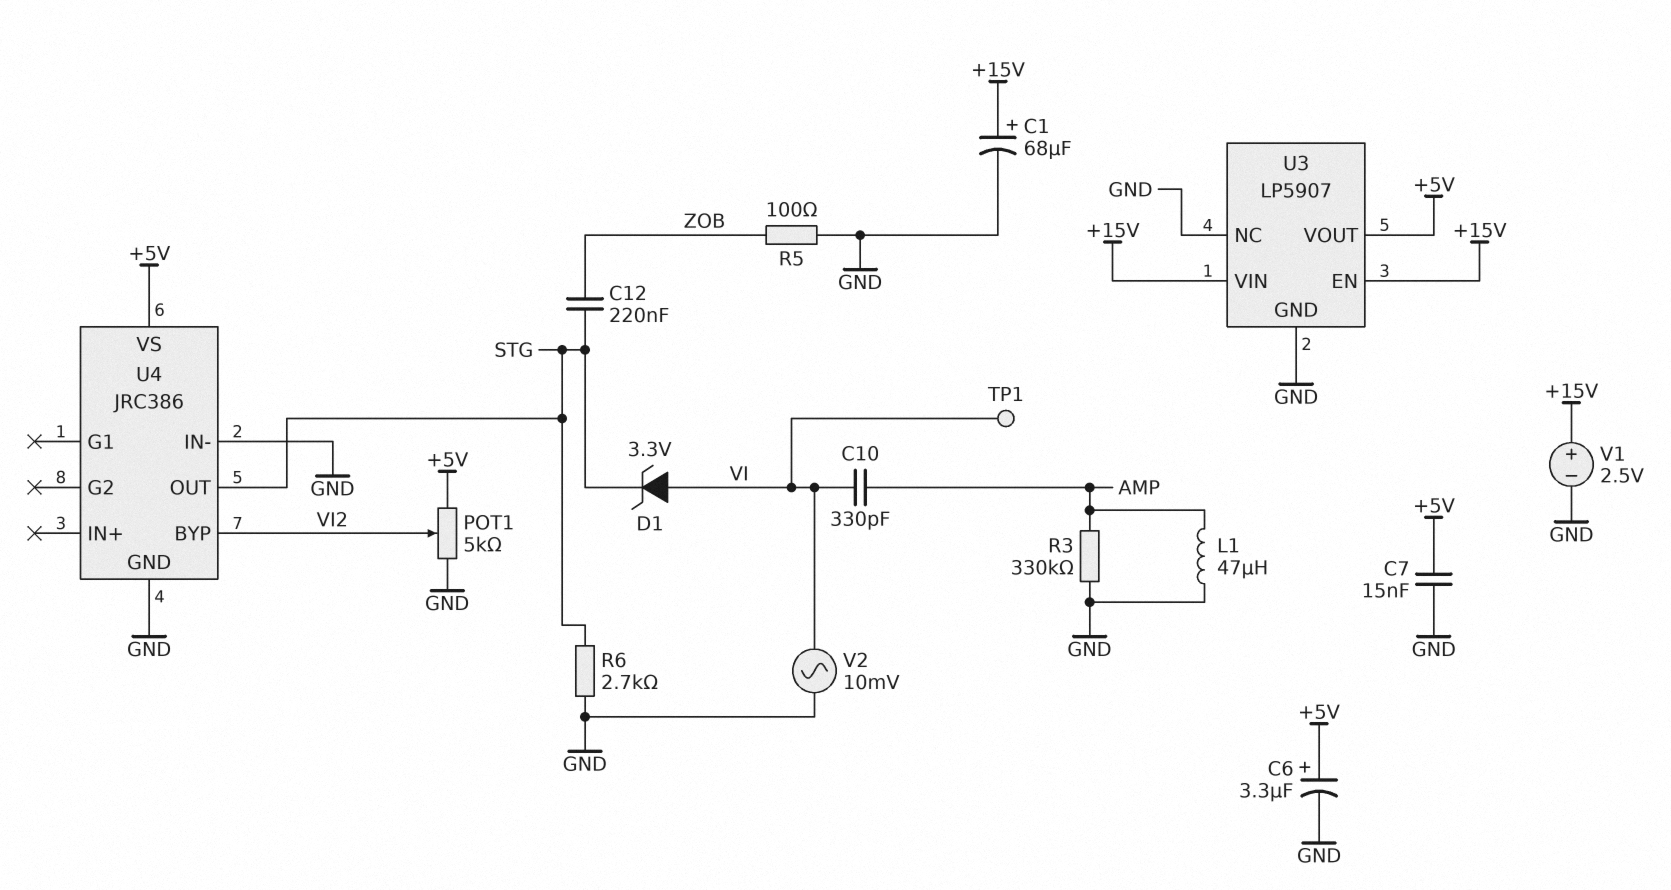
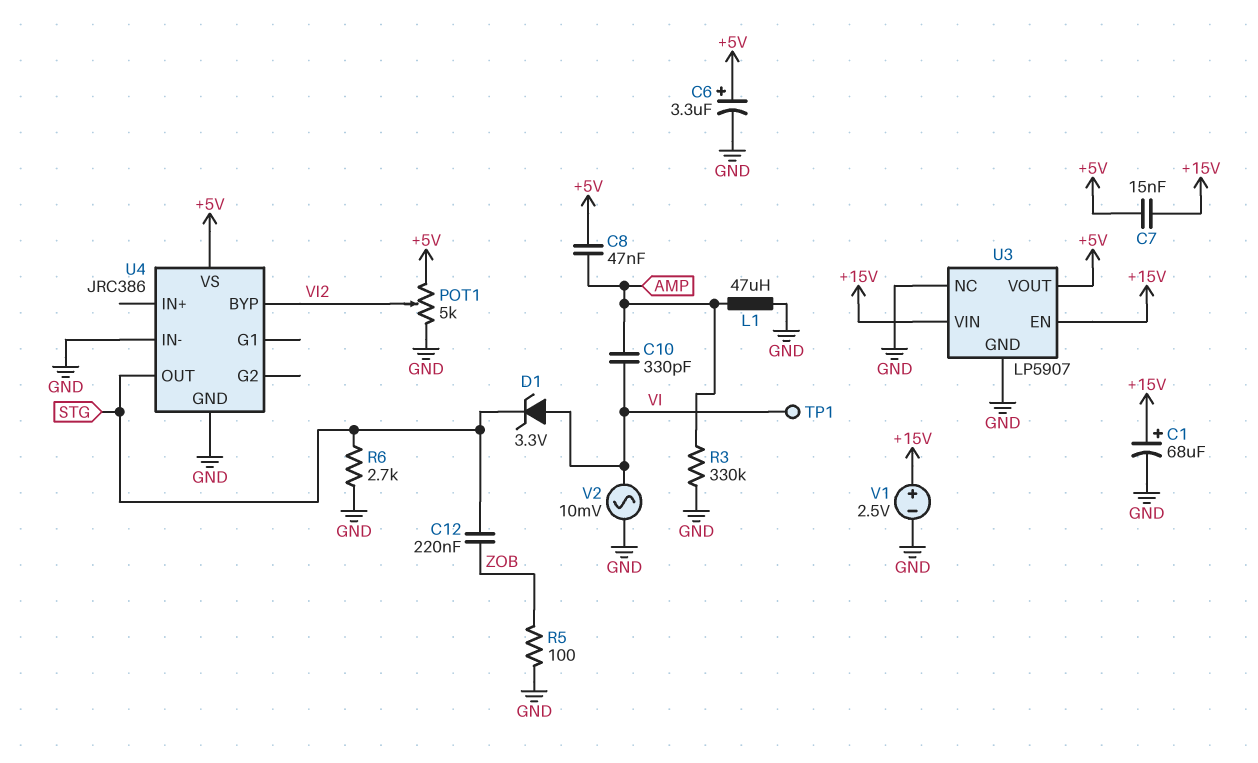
C7: 15nF (+5V, GND) -> 15nF (+5V, +15V)
C8: none -> 47nF (+5V, AMP)

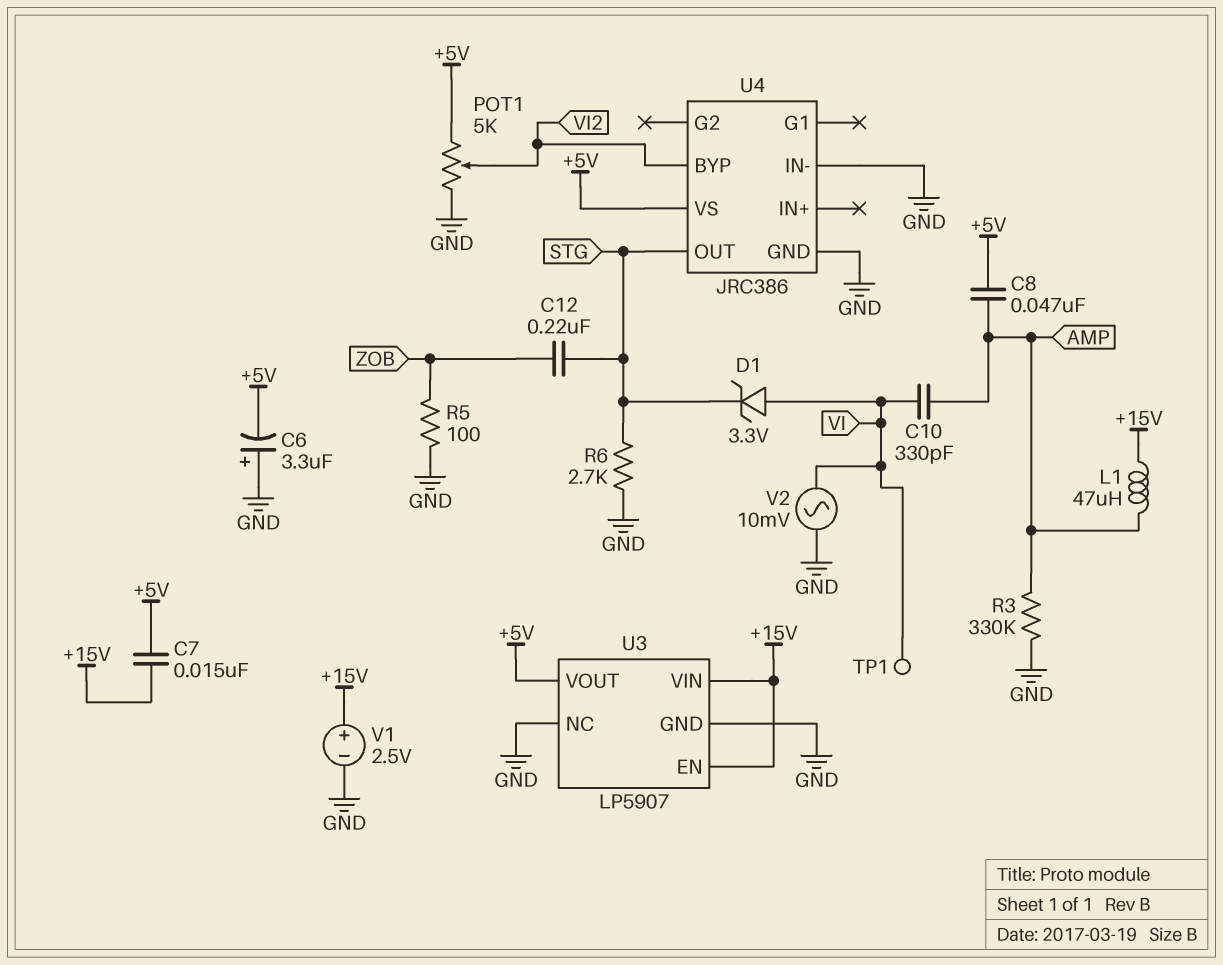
C1: 68uF (plus +15V, minus GND) -> none
C6: 3.3uF (plus +5V, minus GND) -> 3.3uF (plus GND, minus +5V)
L1: 47uH (AMP, GND) -> 47uH (+15V, AMP)

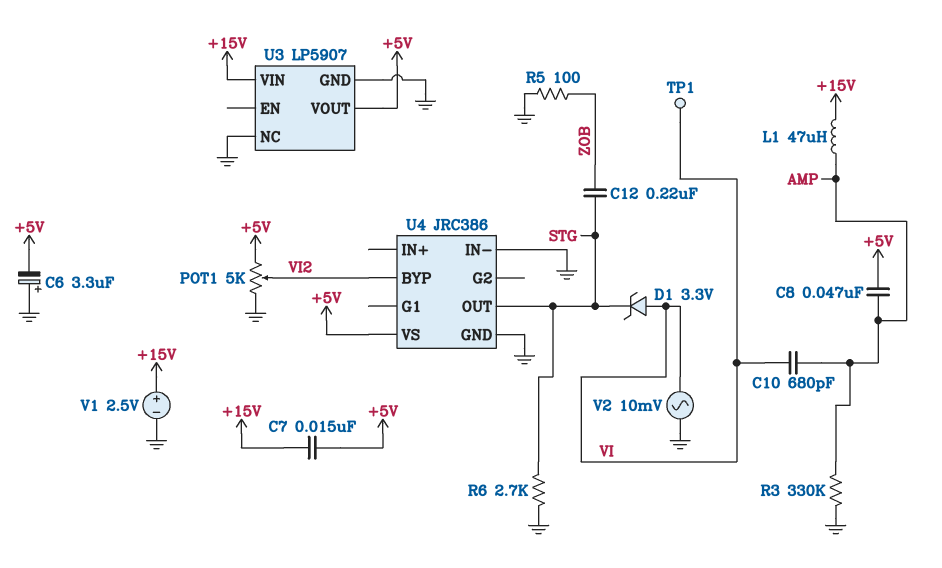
C10: 330pF (AMP, VI) -> 680pF (AMP, VI)
U3 pin EN: +15V -> none

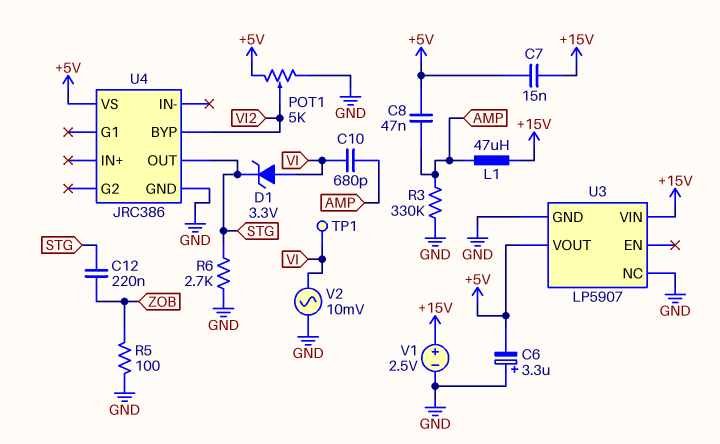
U4 pin IN-: GND -> none

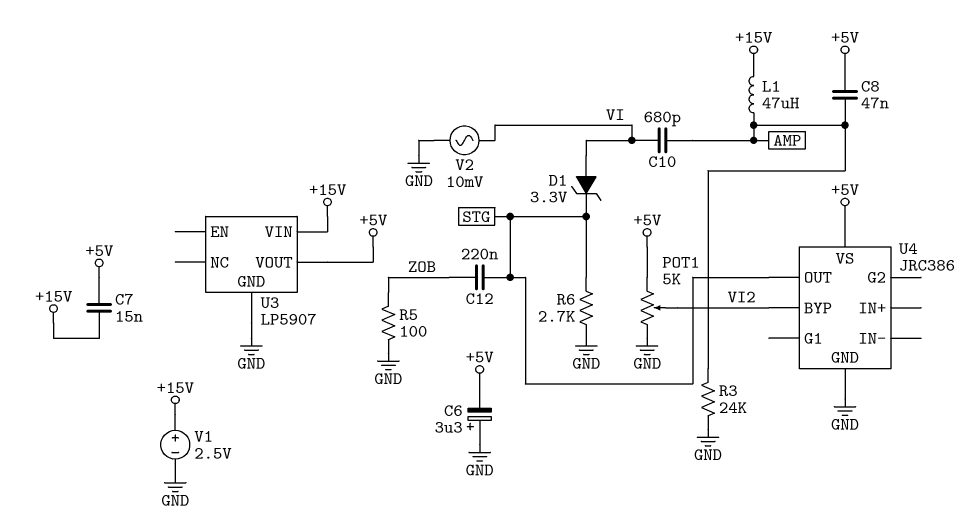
R3: 330k (AMP, GND) -> 24k (AMP, GND)
TP1: test point (VI) -> none
U3 pin NC: GND -> none

